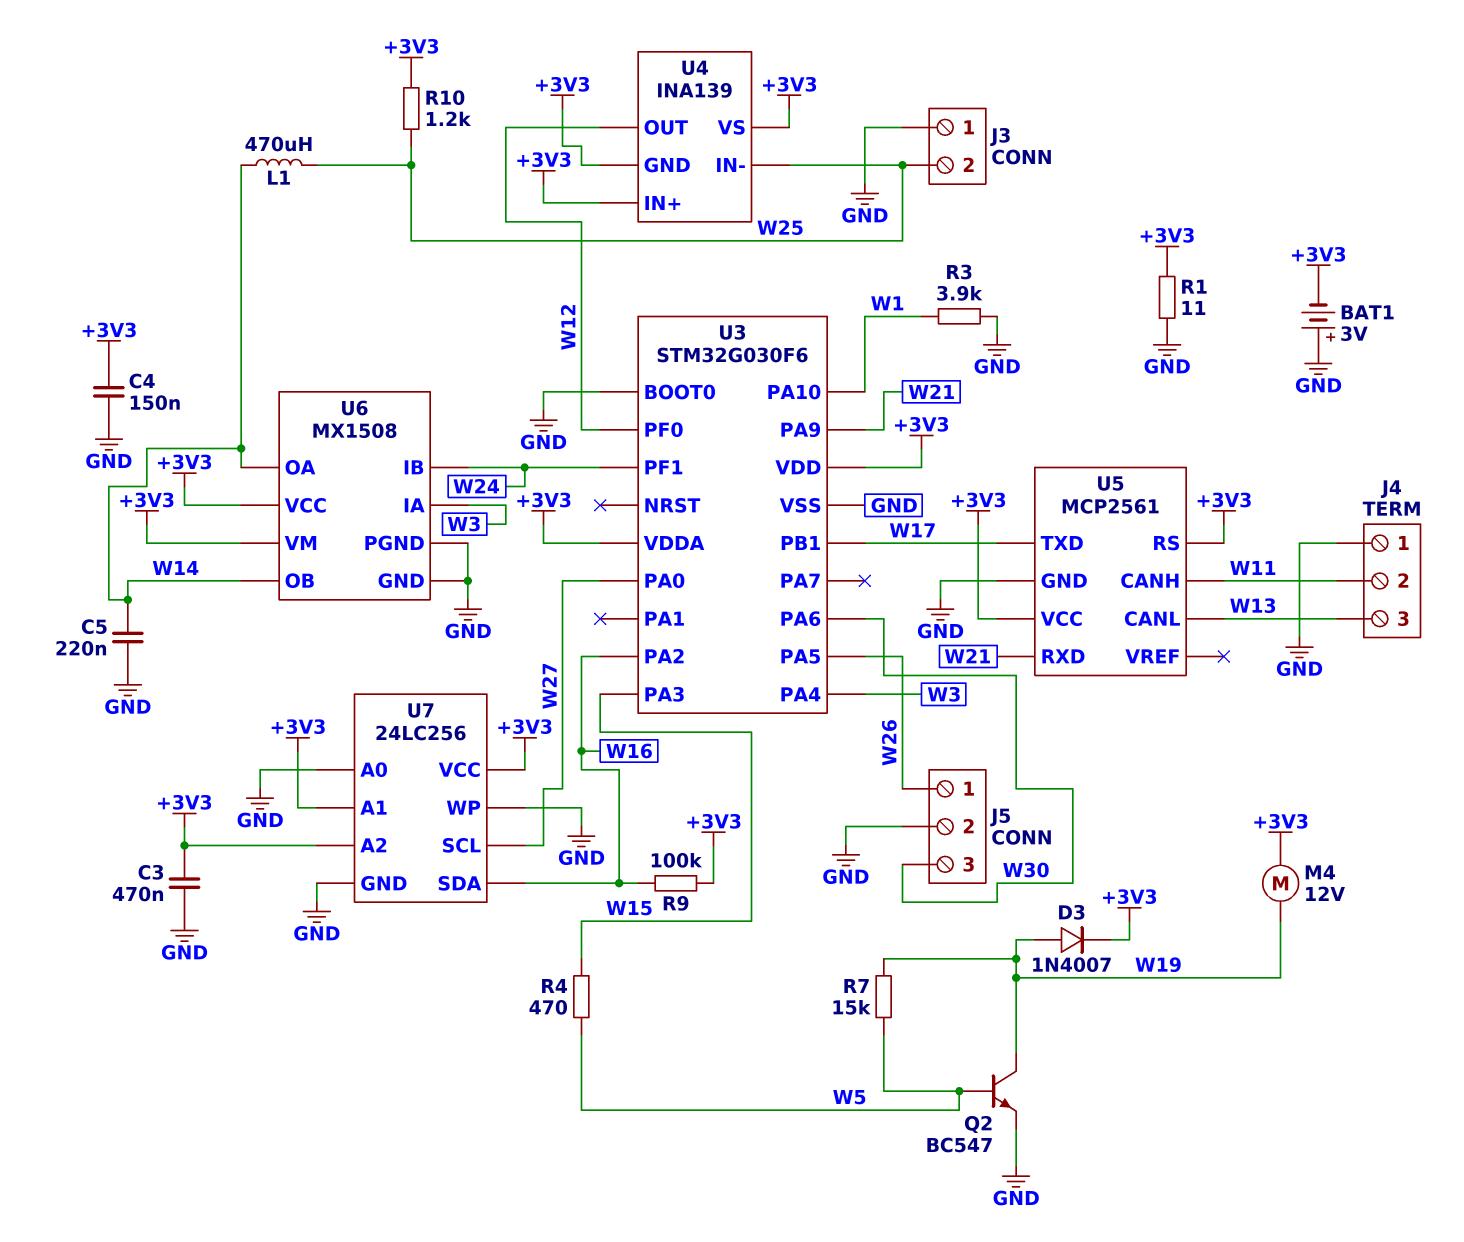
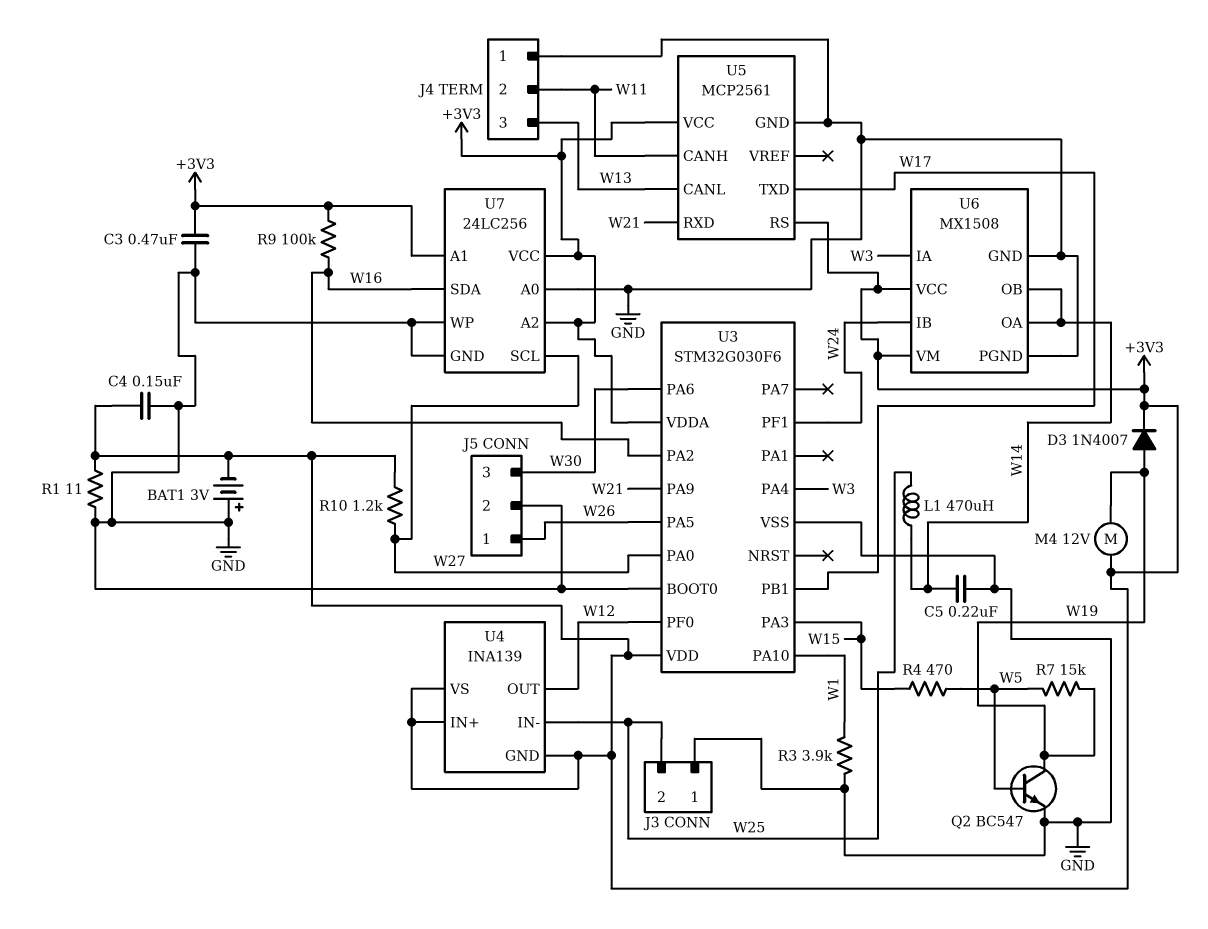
R10: 1.2k (+3V3, W25) -> 1.2k (+3V3, W27)

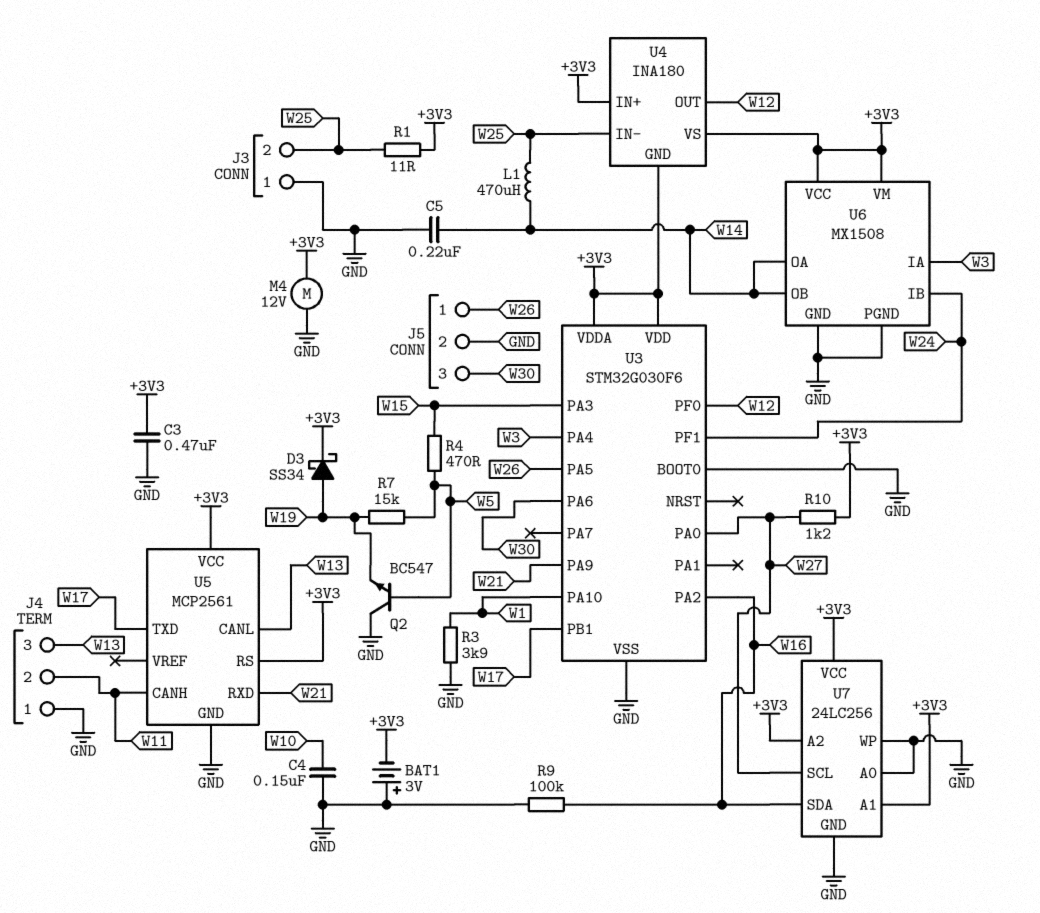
C4: 150nF (+3V3, GND) -> 150nF (GND, W10)
D3: diode 1N4007 (A W19, K +3V3) -> schottky SS34 (A W19, K +3V3)
M4: motor 12V (+3V3, W19) -> motor 12V (+3V3, GND)
Q2: NPN BC547 (B W5, C W19, E GND) -> NPN BC547 (B W5, C GND, E W19)
R1: 11 (+3V3, GND) -> 11 (+3V3, W25)
R9: 100k (+3V3, W16) -> 100k (GND, W16)
U4: INA139 -> INA180

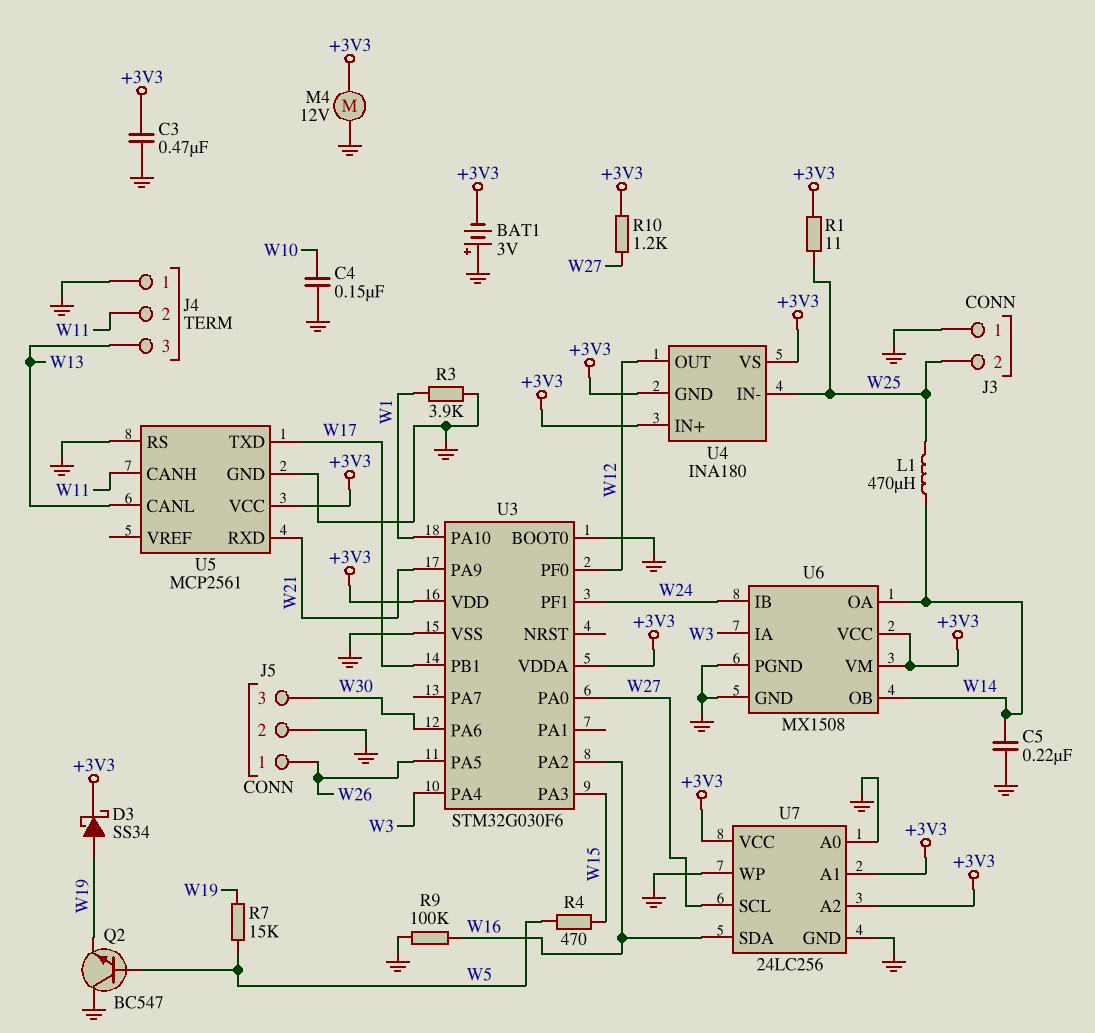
U5 pin RS: +3V3 -> GND

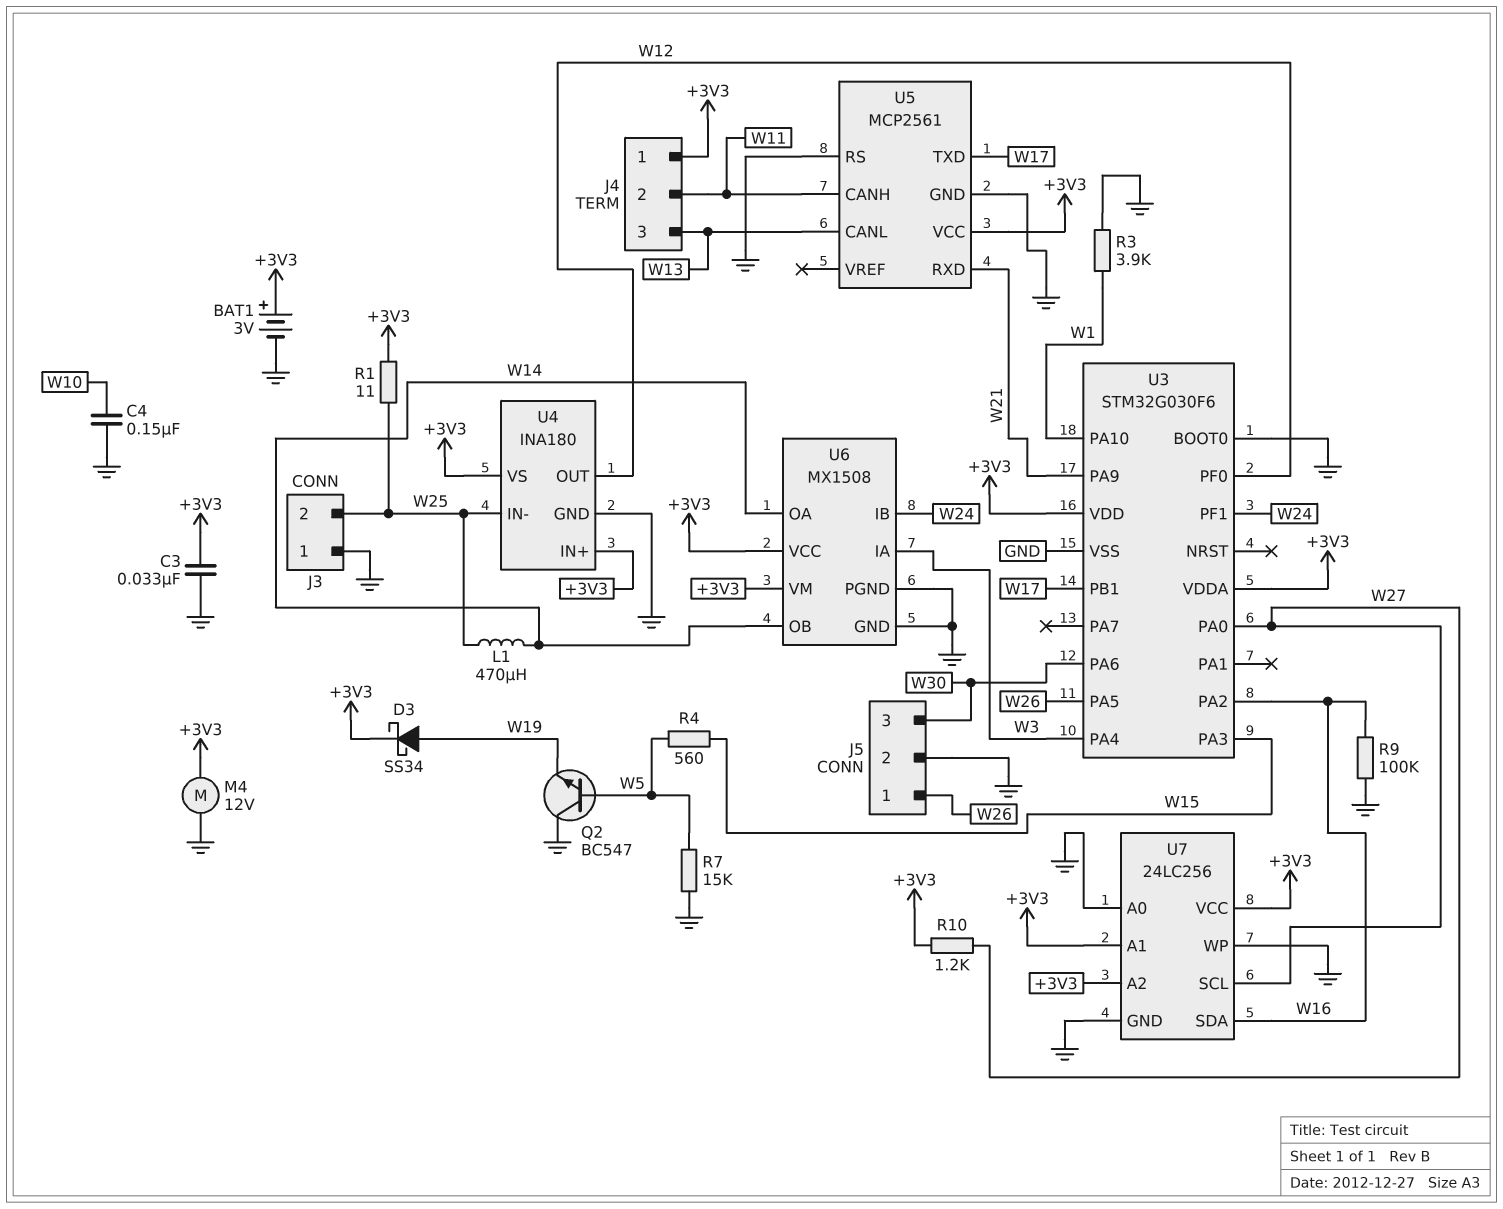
BAT1: 3V (plus GND, minus +3V3) -> 3V (plus +3V3, minus GND)
C3: 470nF (+3V3, GND) -> 33nF (+3V3, GND)
C5: 220nF (GND, W14) -> none
J4 pin 1: GND -> +3V3
R4: 470 (W5, W15) -> 560 (W5, W15)
R7: 15k (W5, W19) -> 15k (GND, W5)
U4 pin GND: +3V3 -> GND

